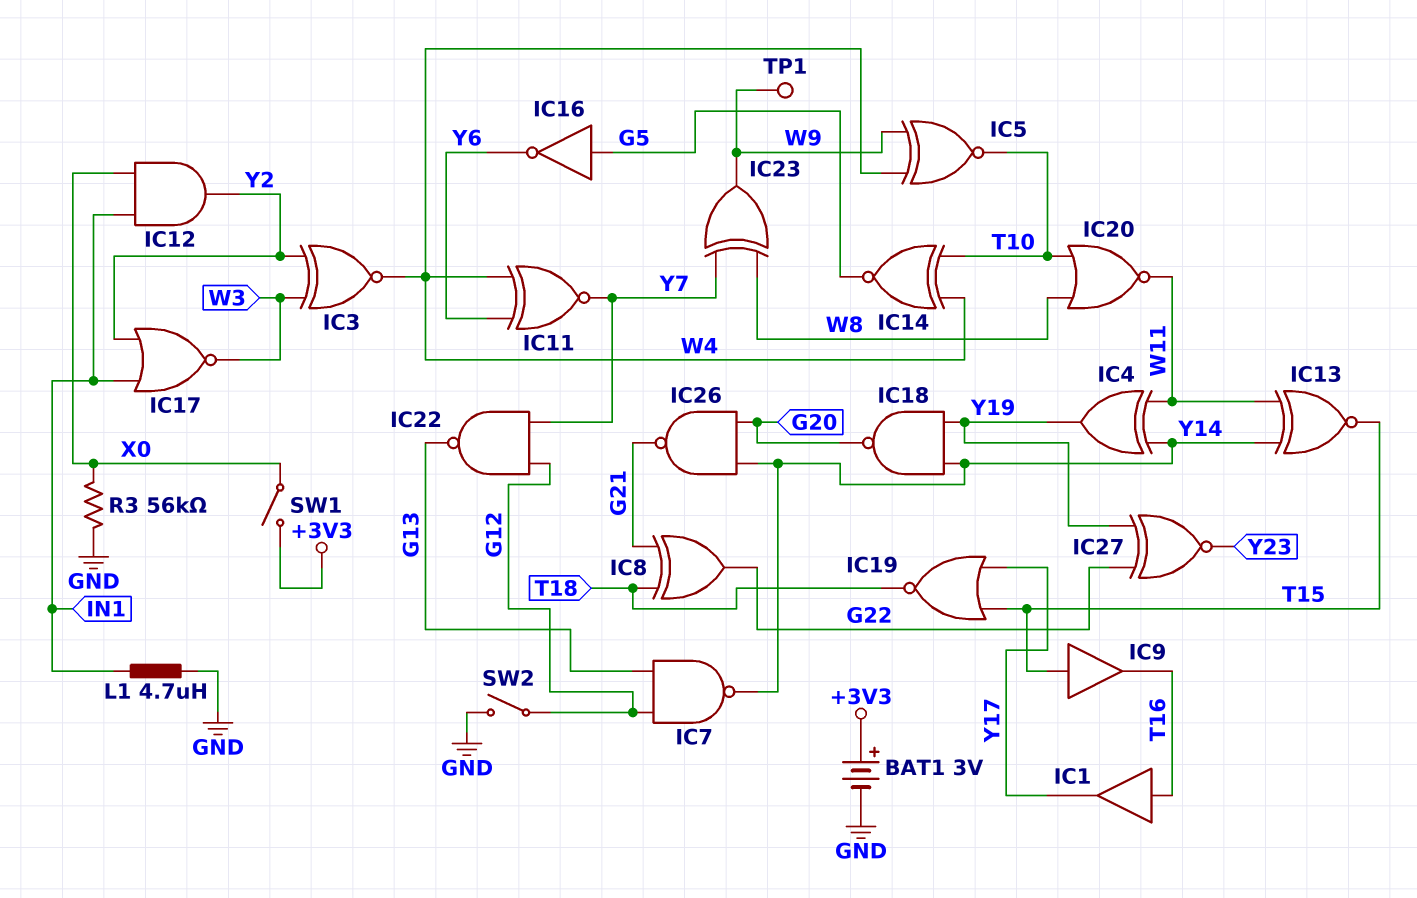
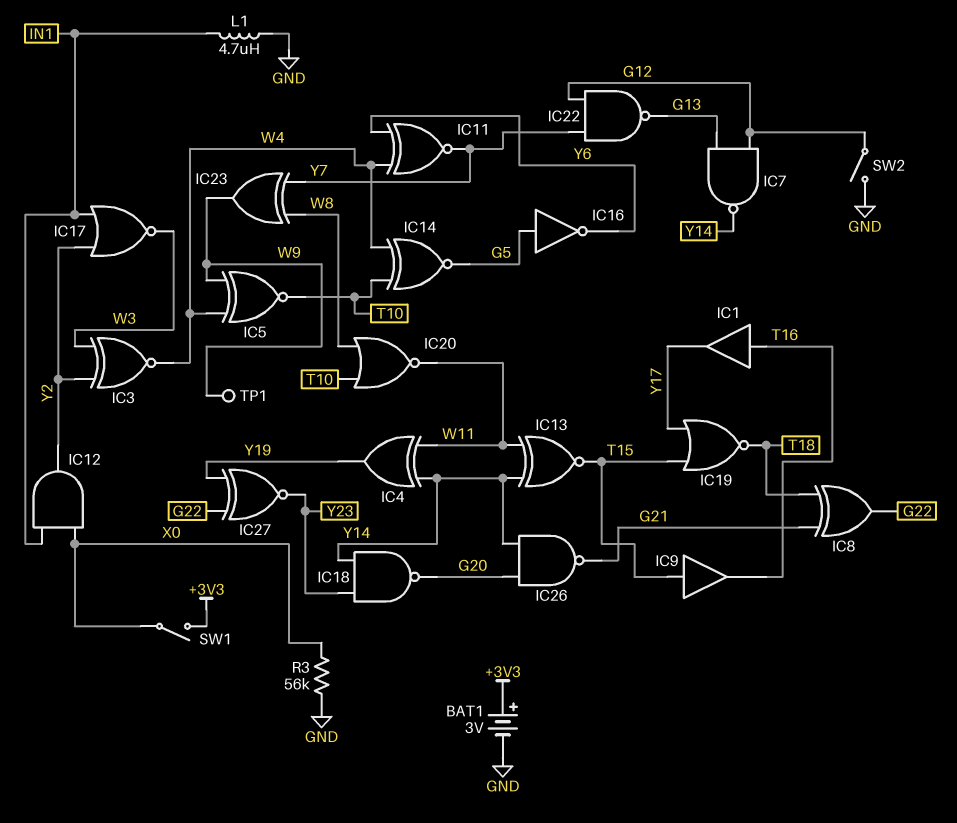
IC18: NAND (in Y14, in Y19, out G20) -> NAND (in Y14, in Y23, out G20)

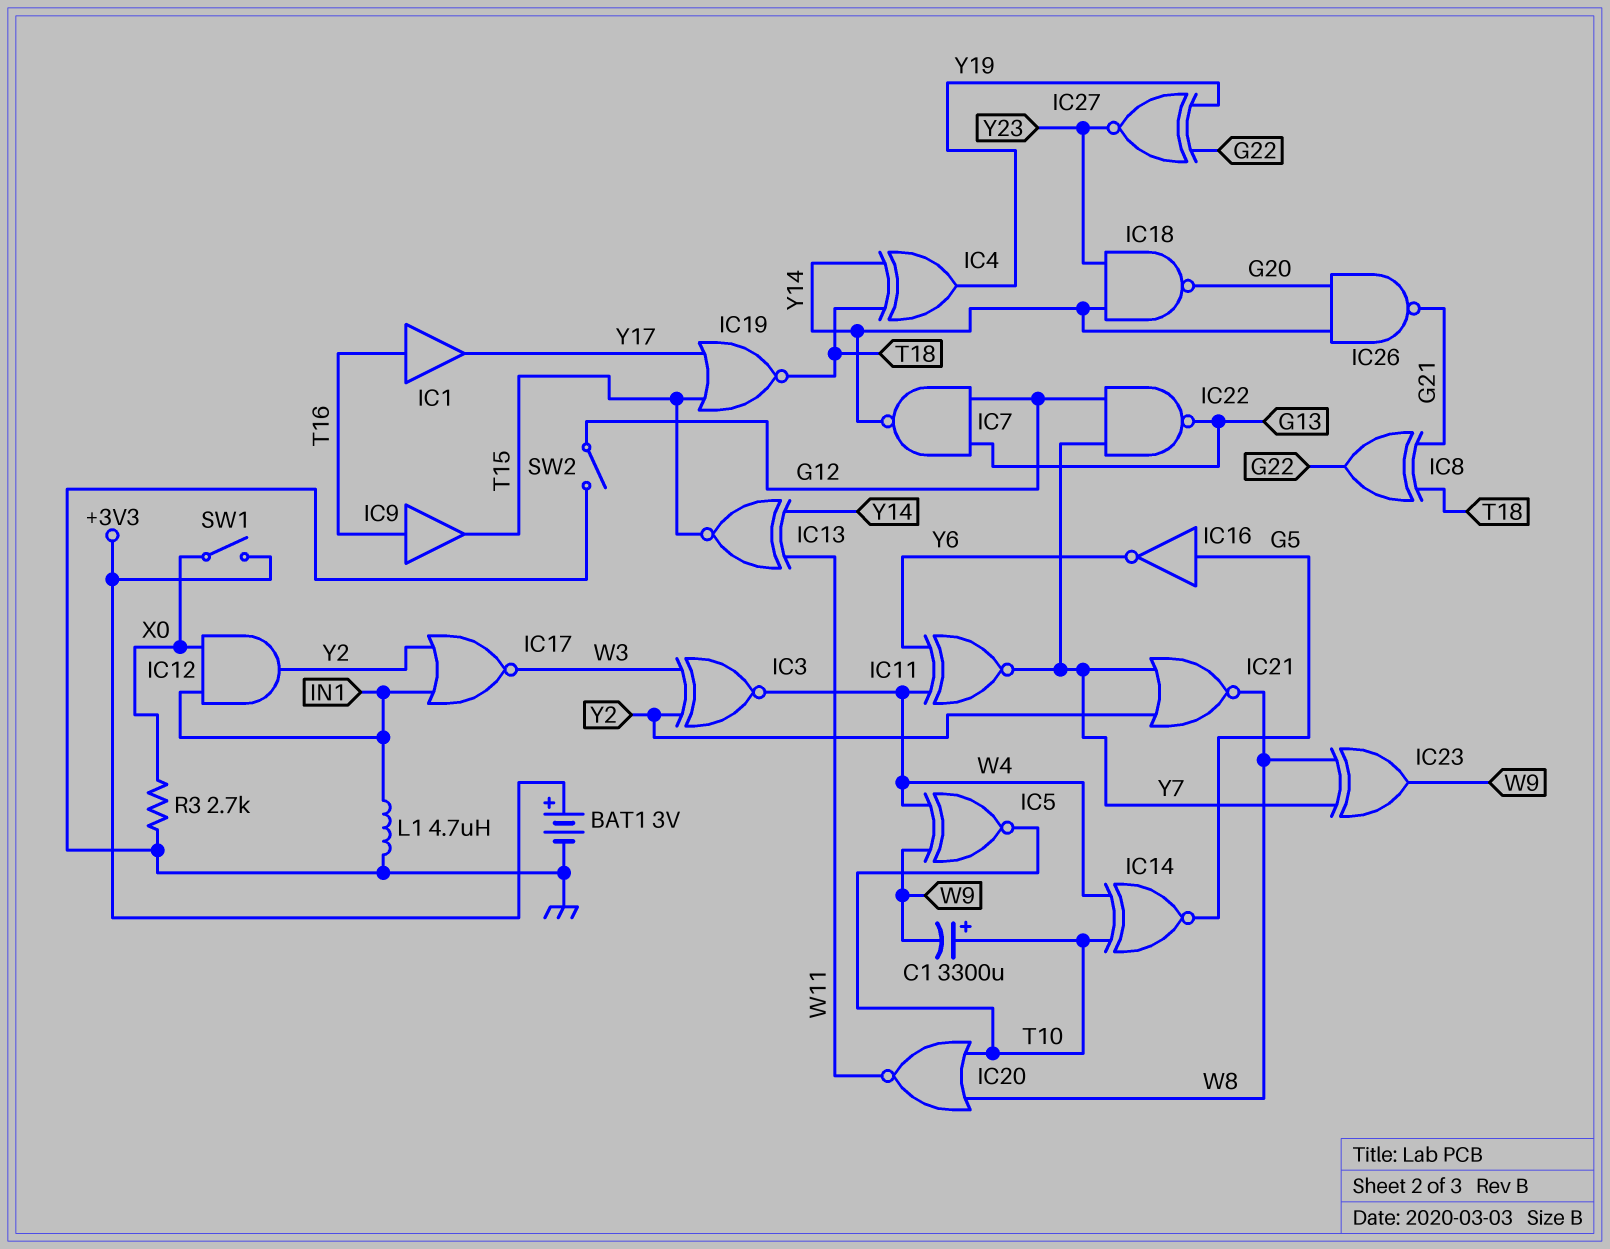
C1: none -> 3300uF (plus T10, minus W9)
IC4: XOR (in W11, in Y14, out Y19) -> XOR (in T18, in Y14, out Y19)
IC9: buffer (in T15, out T16) -> buffer (in T16, out T15)
IC21: none -> NOR (in Y2, in Y7, out W8)
R3: 56k (GND, X0) -> 2.7k (GND, X0)
TP1: test point (W9) -> none

